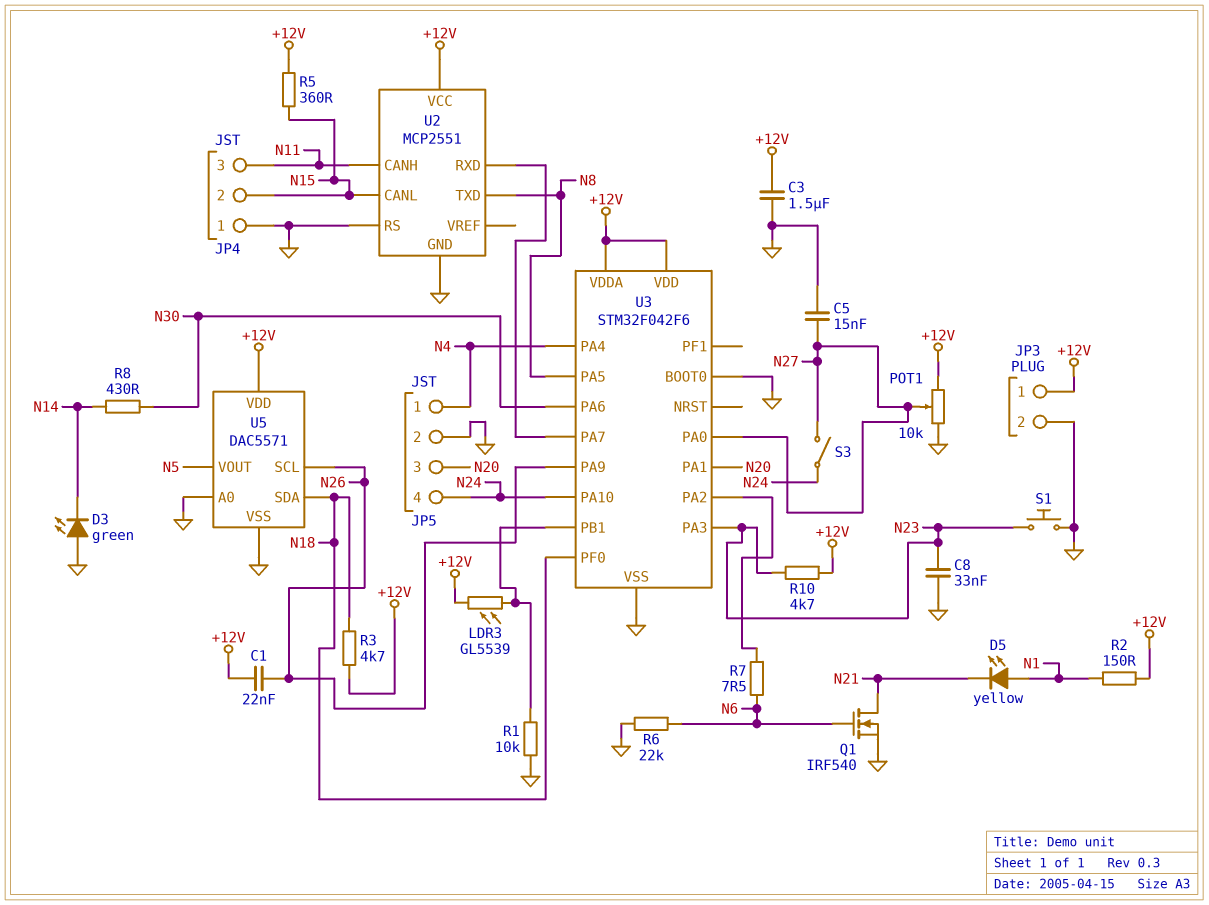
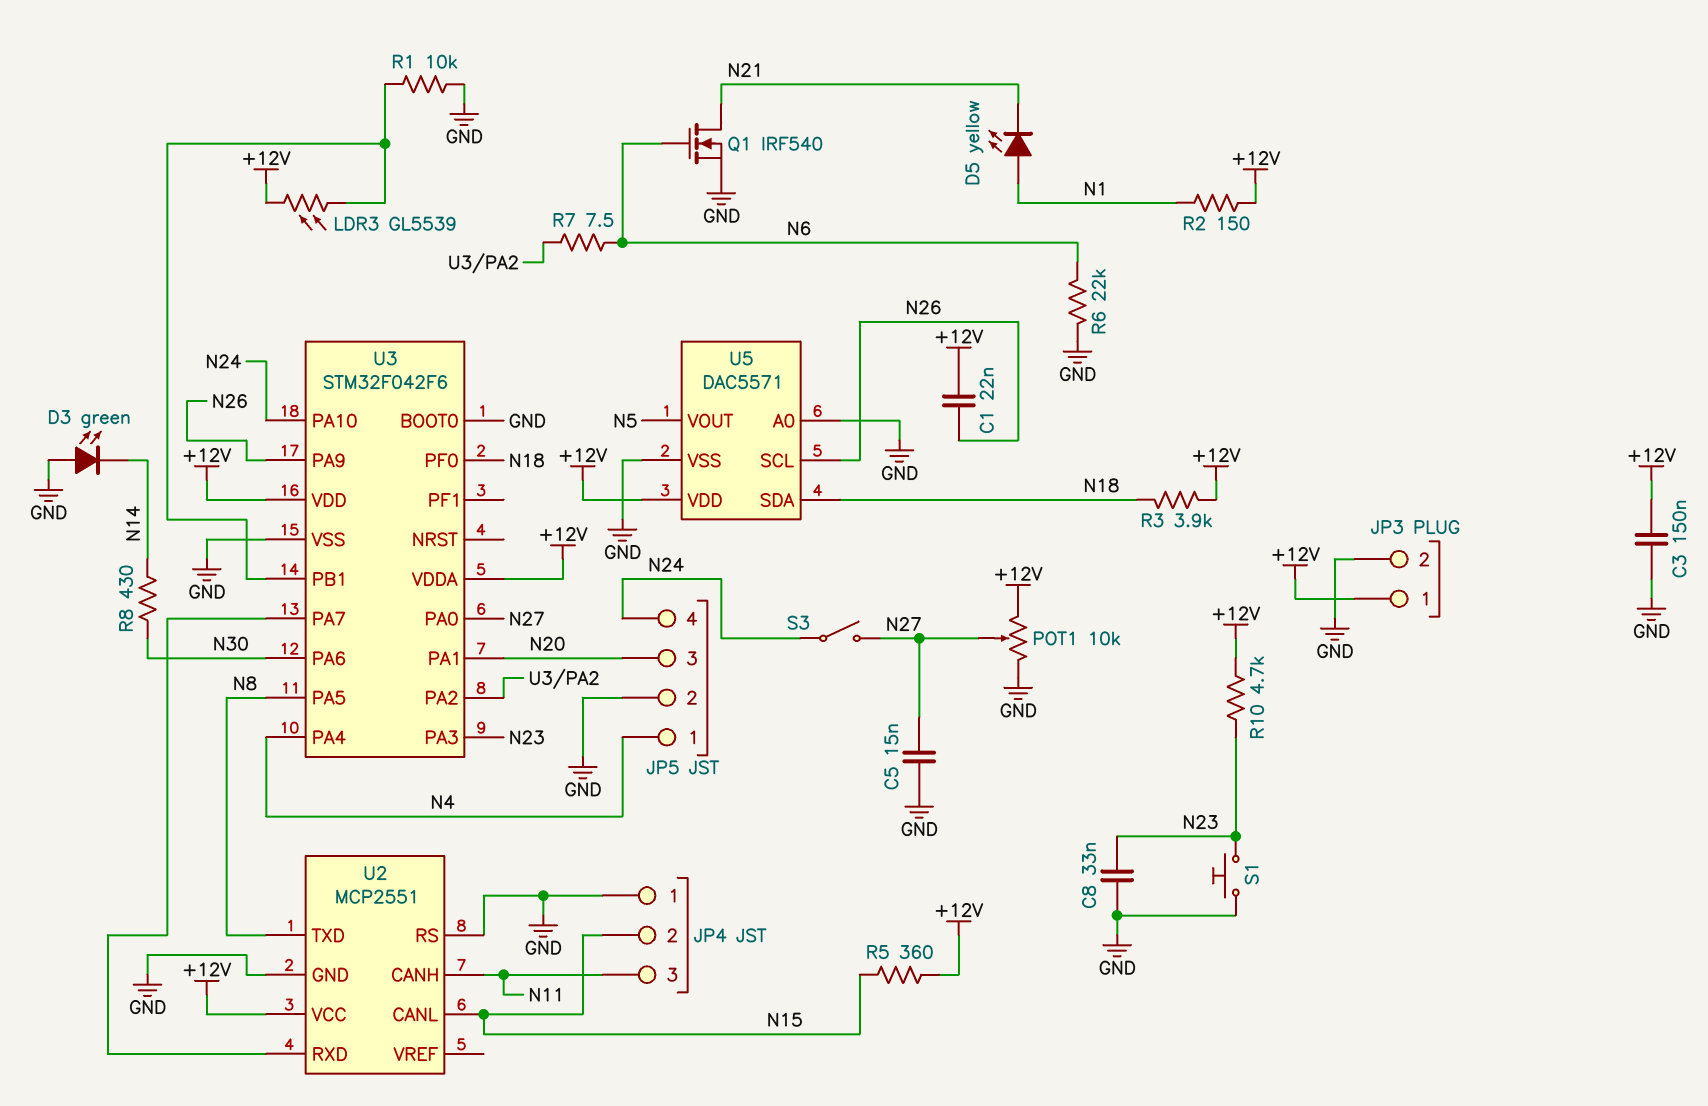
C3: 1.5uF (+12V, GND) -> 150nF (+12V, GND)
R3: 4.7k (+12V, N18) -> 3.9k (+12V, N18)

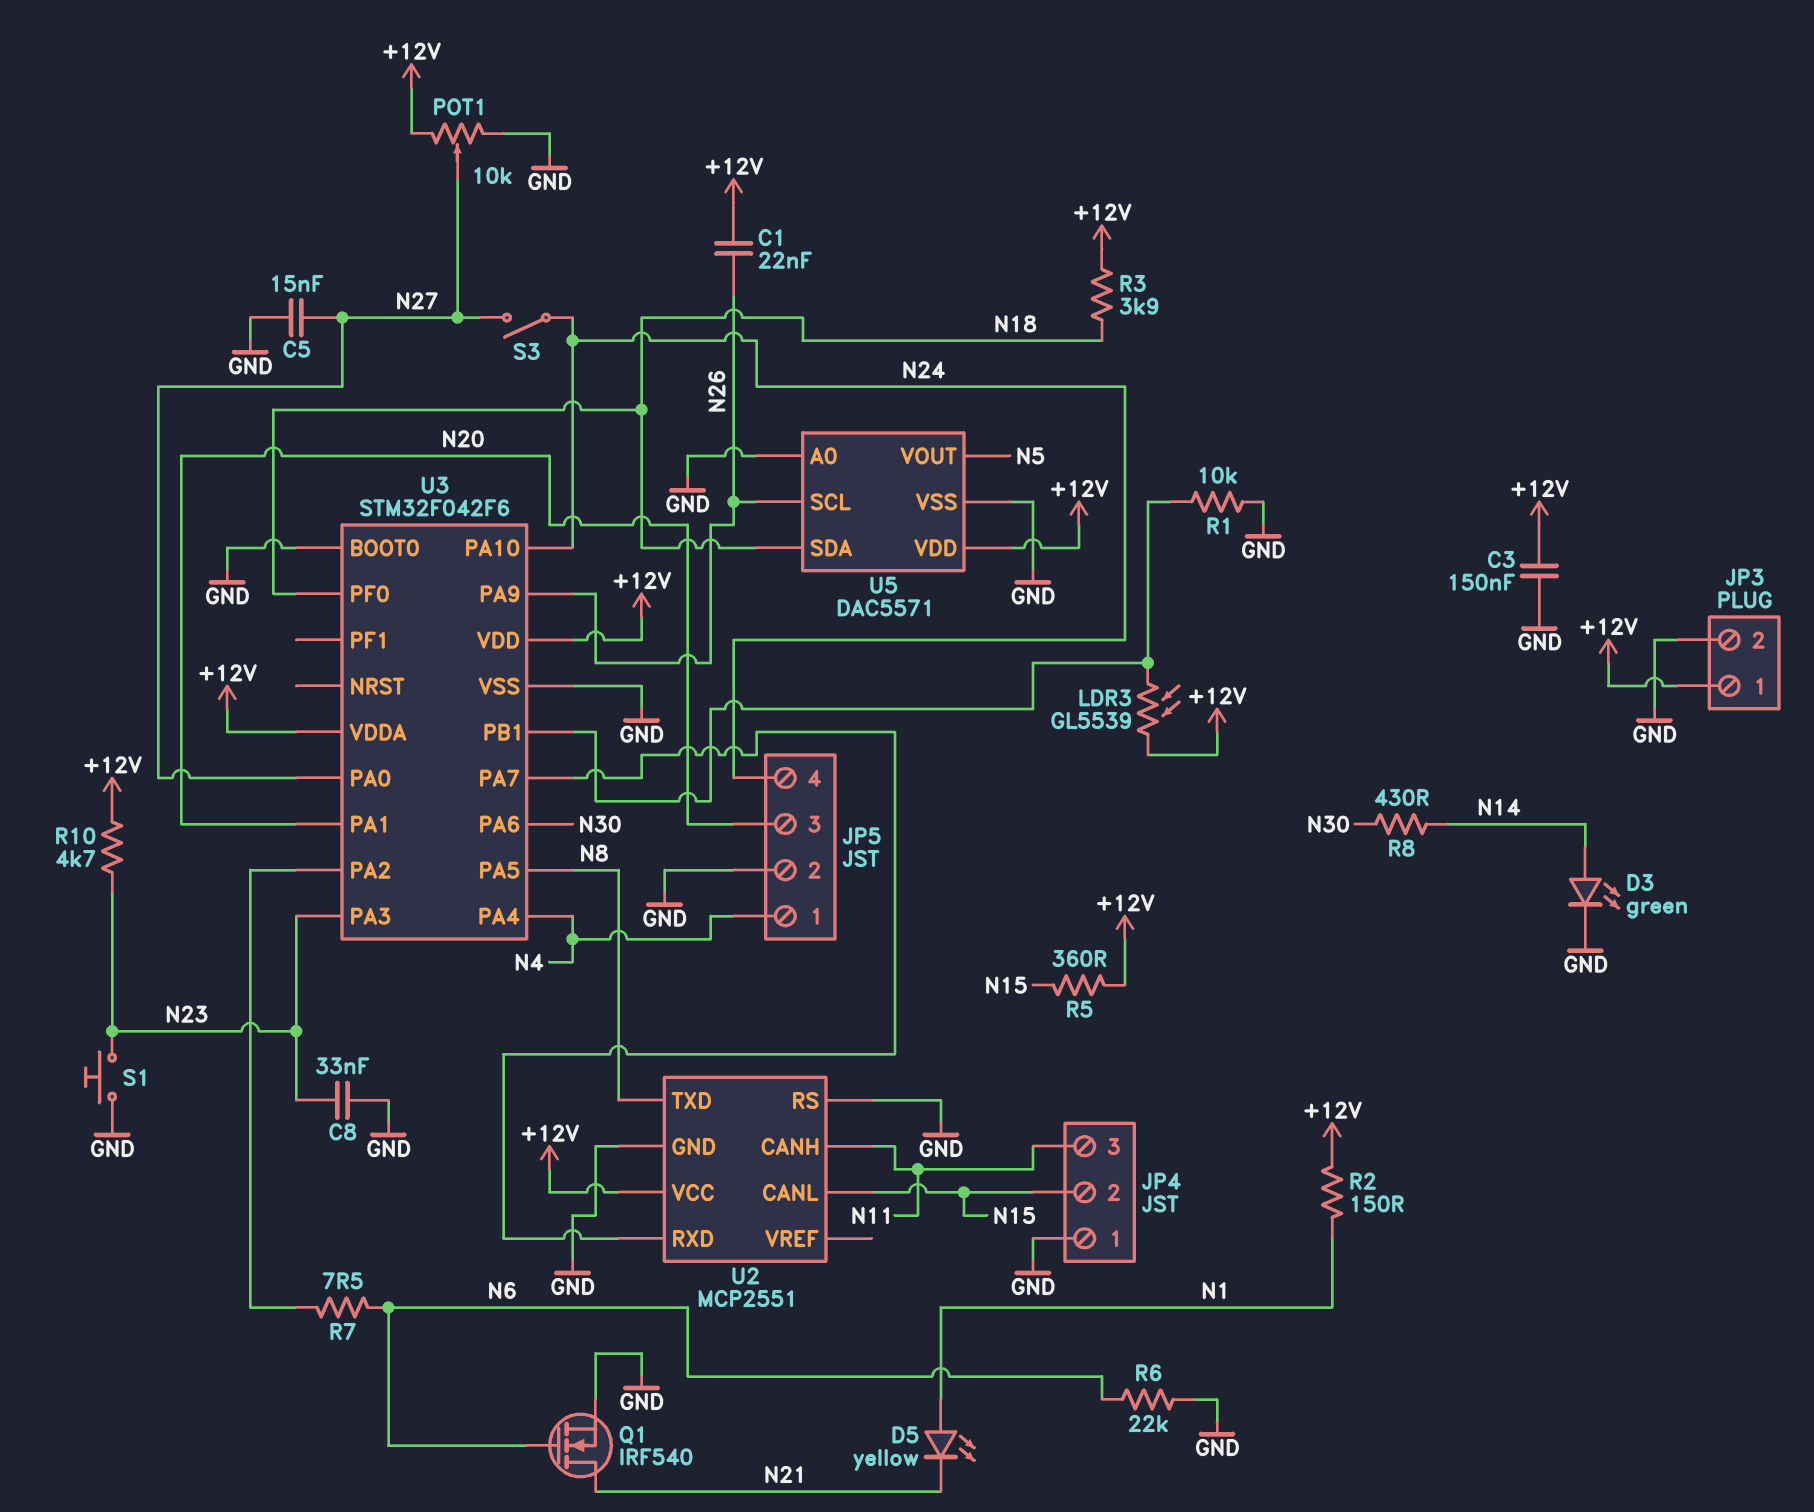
D3: LED green (A GND, K N14) -> LED green (A N14, K GND)

